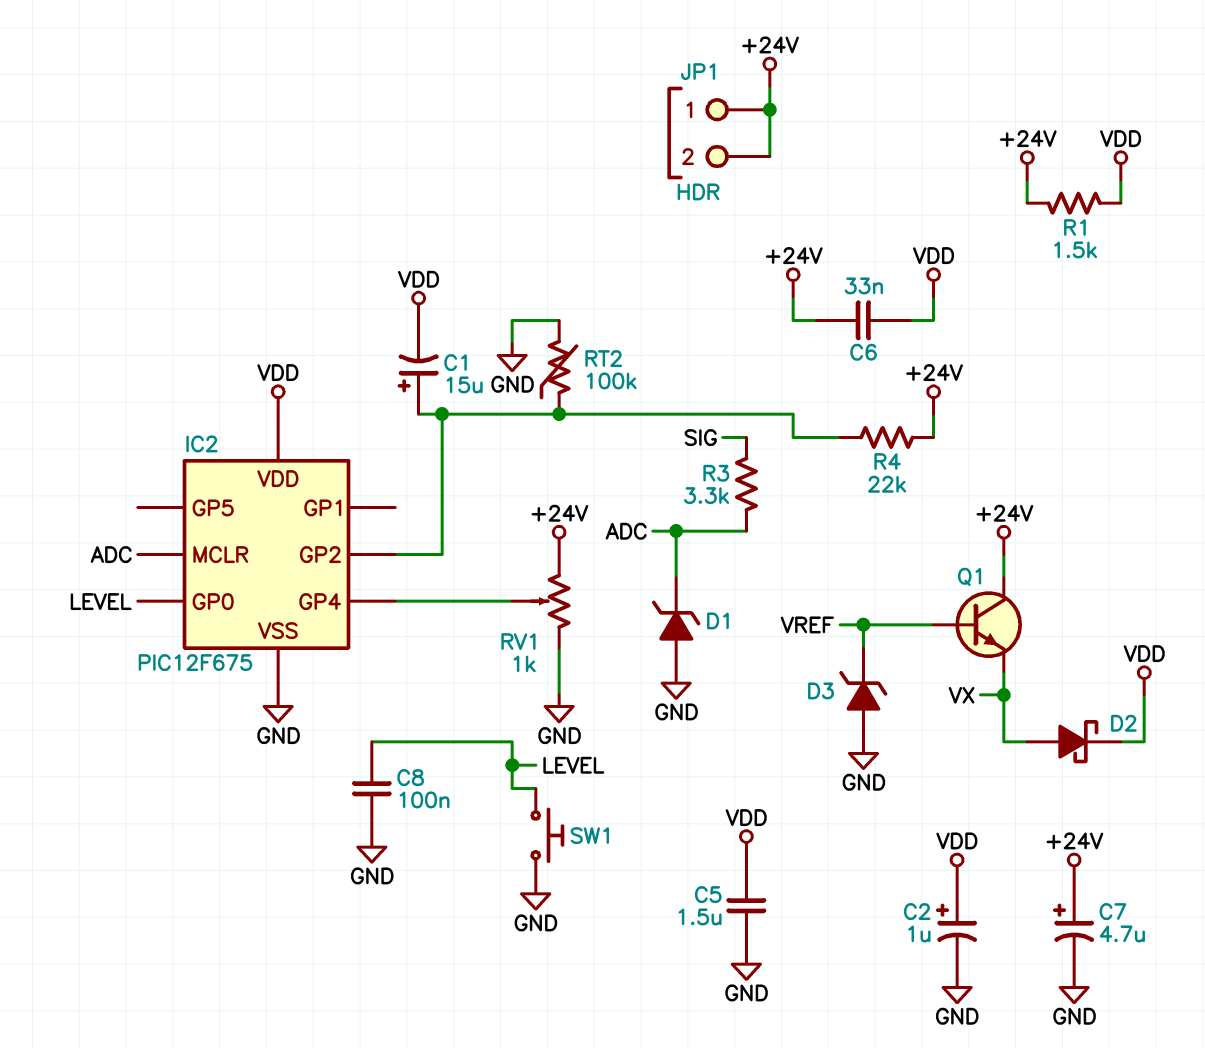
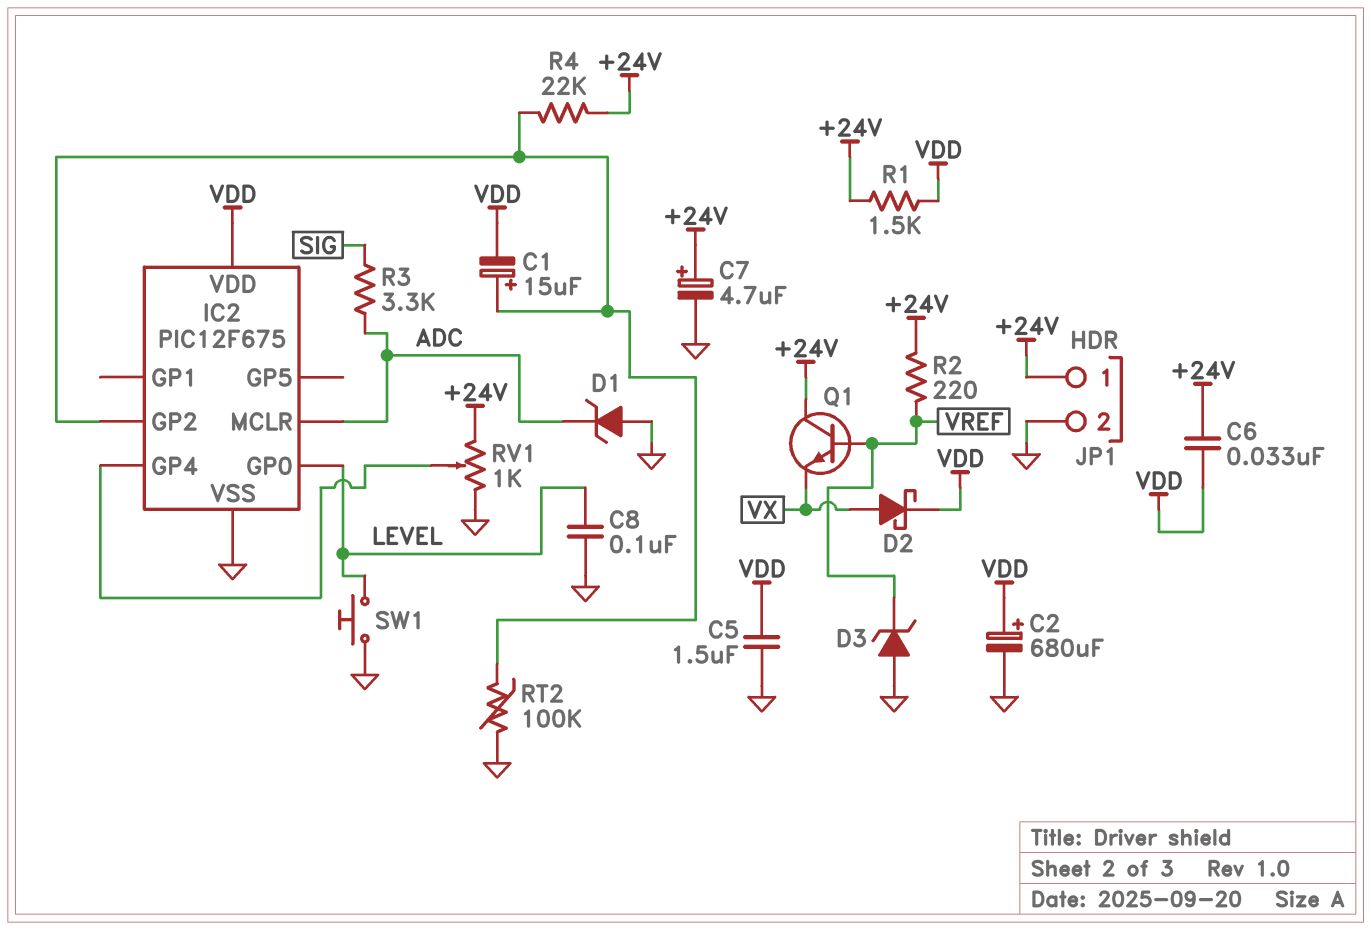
C2: 1uF (plus VDD, minus GND) -> 680uF (plus VDD, minus GND)
JP1 pin 2: +24V -> GND
R2: none -> 220 (+24V, VREF)

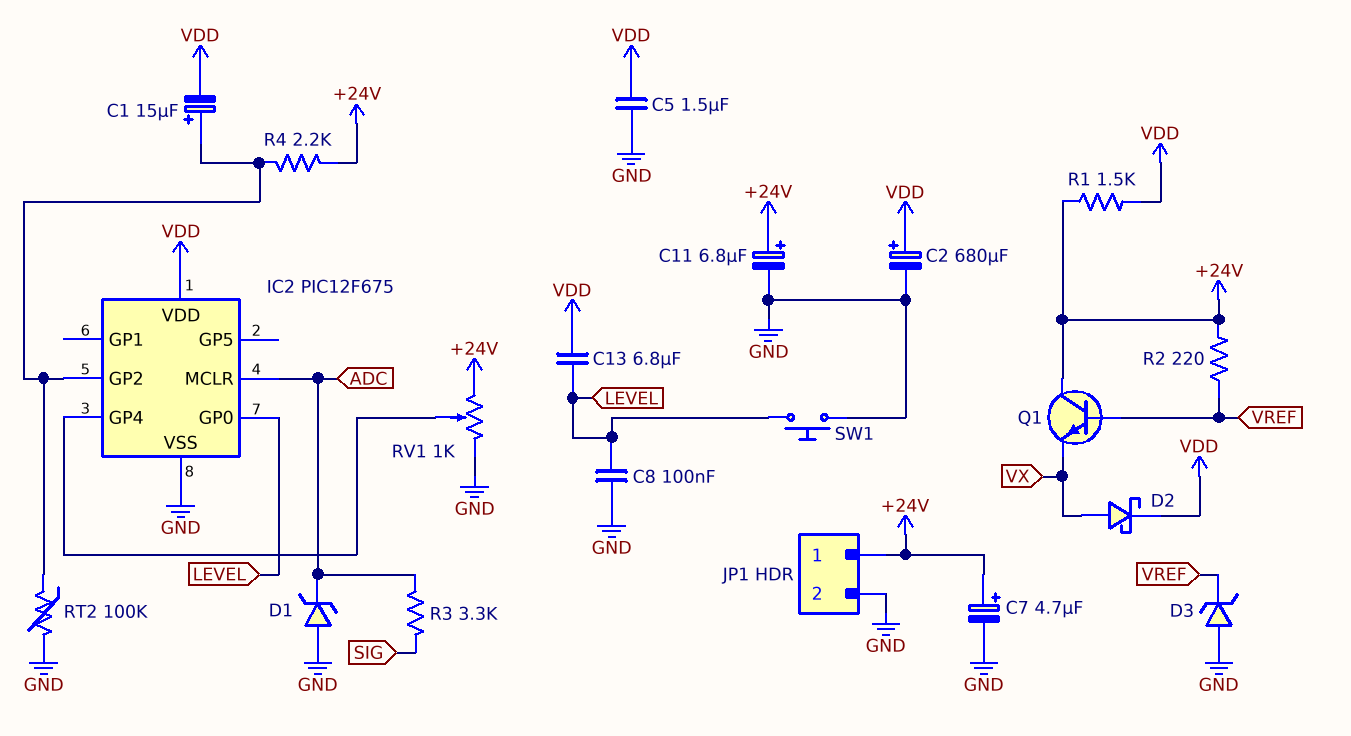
C6: 33nF (+24V, VDD) -> none
C11: none -> 6.8uF (plus +24V, minus GND)
C13: none -> 6.8uF (LEVEL, VDD)
R4: 22k (+24V, IC2/GP2) -> 2.2k (+24V, IC2/GP2)

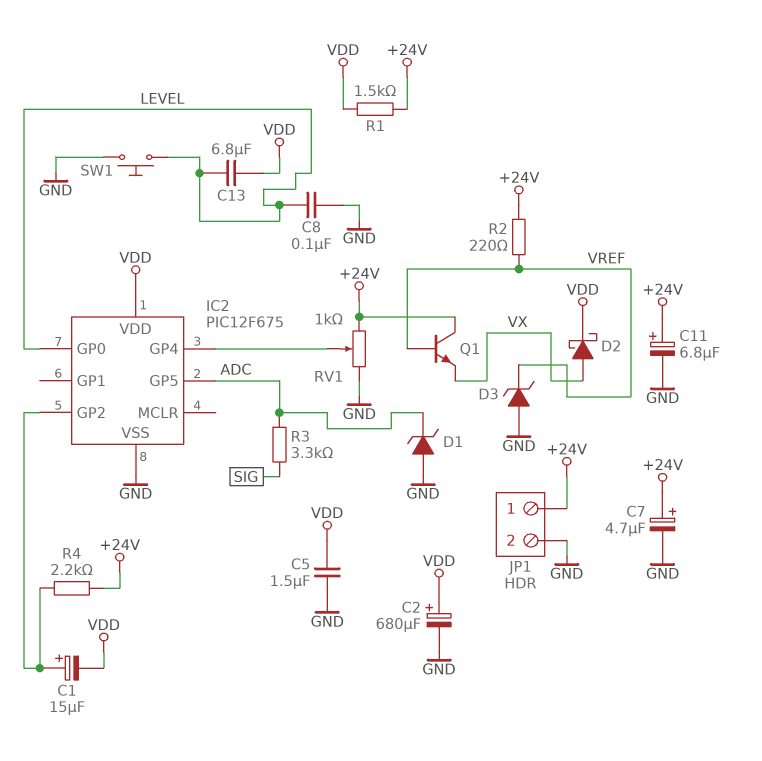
IC2 pin GP5: none -> ADC
IC2 pin MCLR: ADC -> none
RT2: 100k (GND, IC2/GP2) -> none

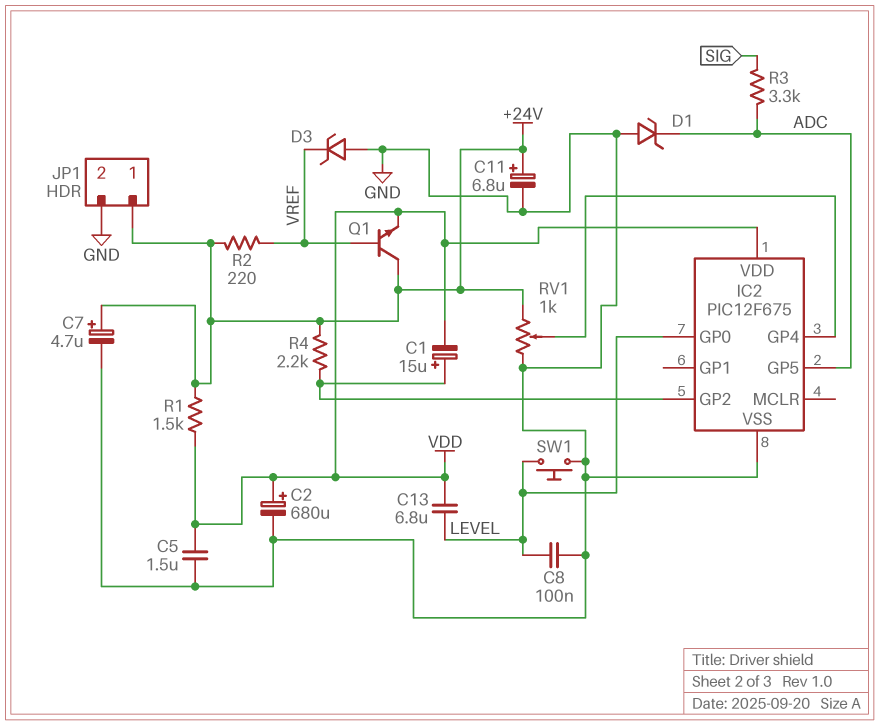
D2: schottky (A VX, K VDD) -> none
Q1: NPN (B VREF, C +24V, E VX) -> NPN (B VREF, C +24V, E VDD)

